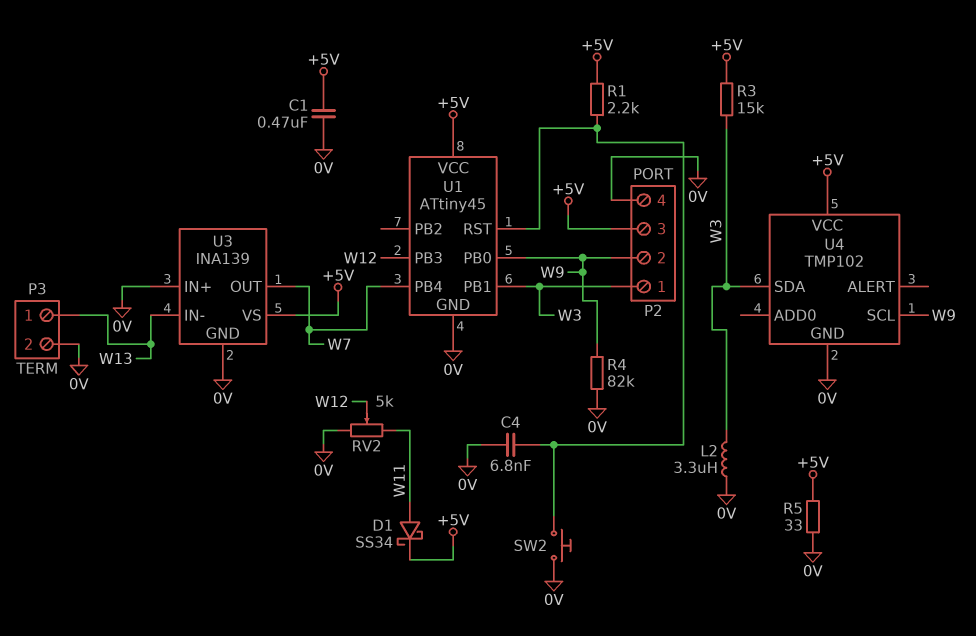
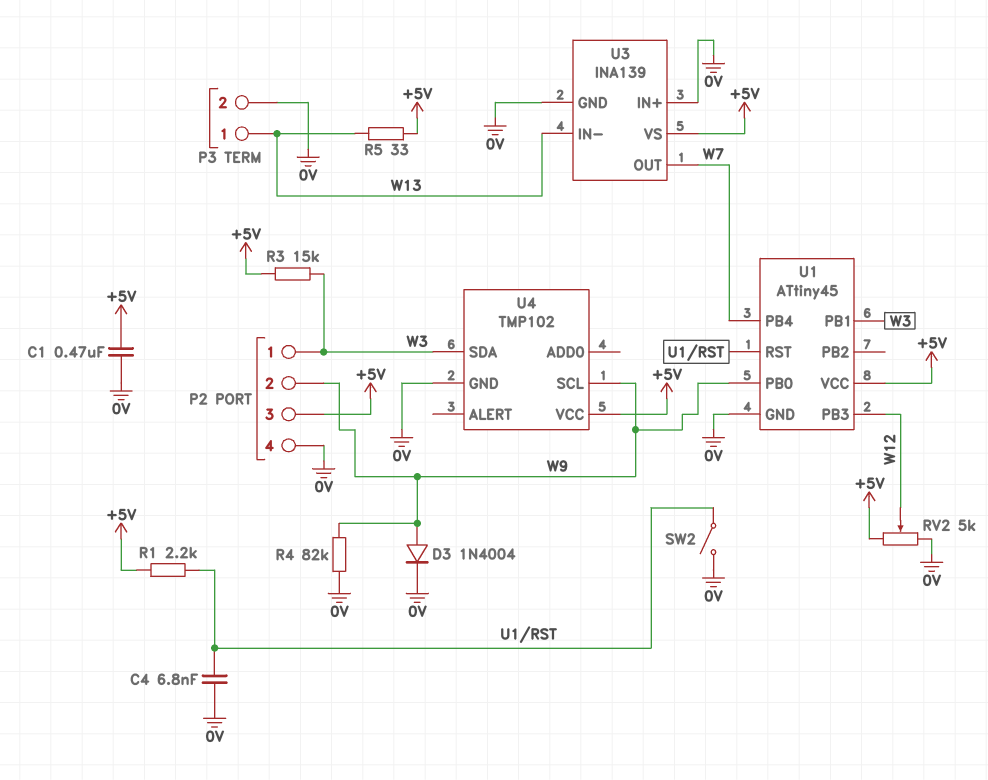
D1: schottky SS34 (A W11, K +5V) -> none
D3: none -> diode 1N4004 (A W9, K 0V)
L2: 3.3uH (0V, W3) -> none
R5: 33 (+5V, 0V) -> 33 (+5V, W13)
RV2: 5k (0V, W11, wiper W12) -> 5k (+5V, 0V, wiper W12)
SW2: button (0V, U1/RST) -> switch (0V, U1/RST)

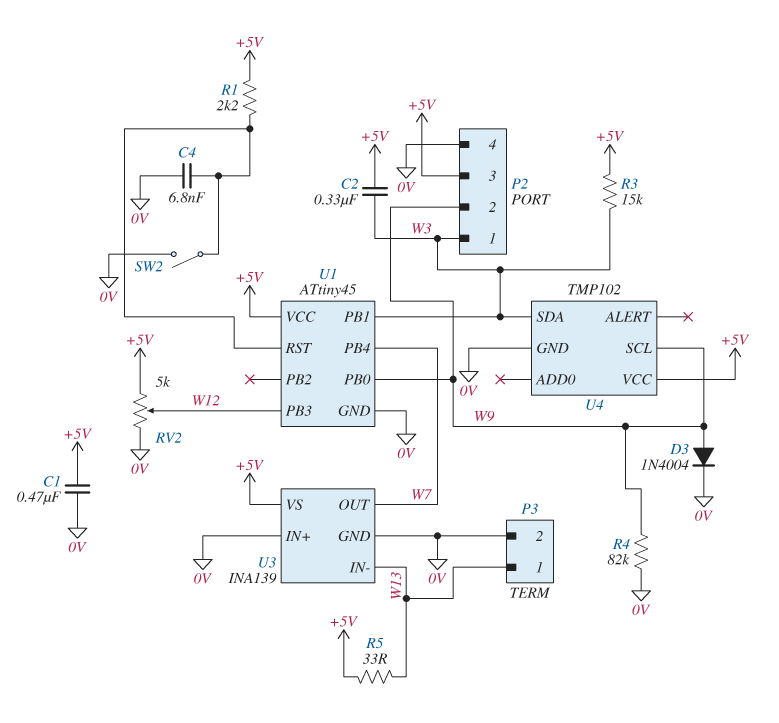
C2: none -> 330nF (+5V, W3)

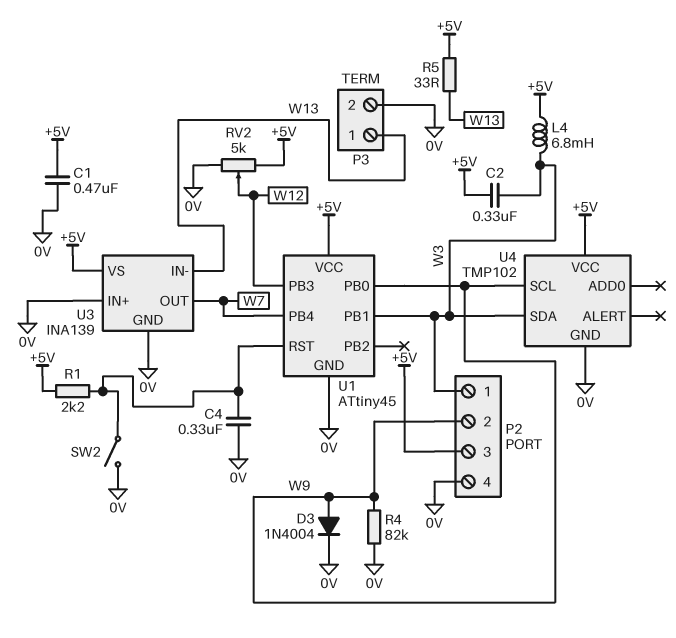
C4: 6.8nF (0V, U1/RST) -> 330nF (0V, U1/RST)
L4: none -> 6.8mH (+5V, W3)
R3: 15k (+5V, W3) -> none

